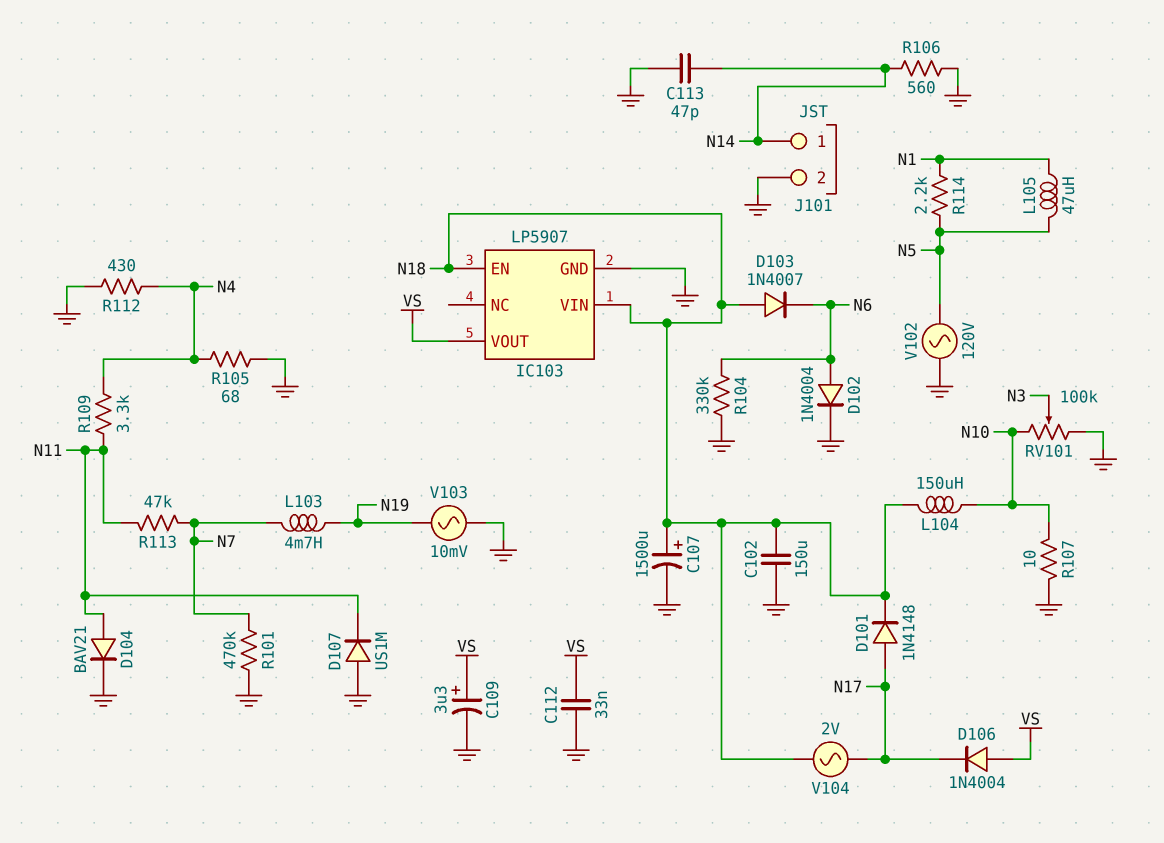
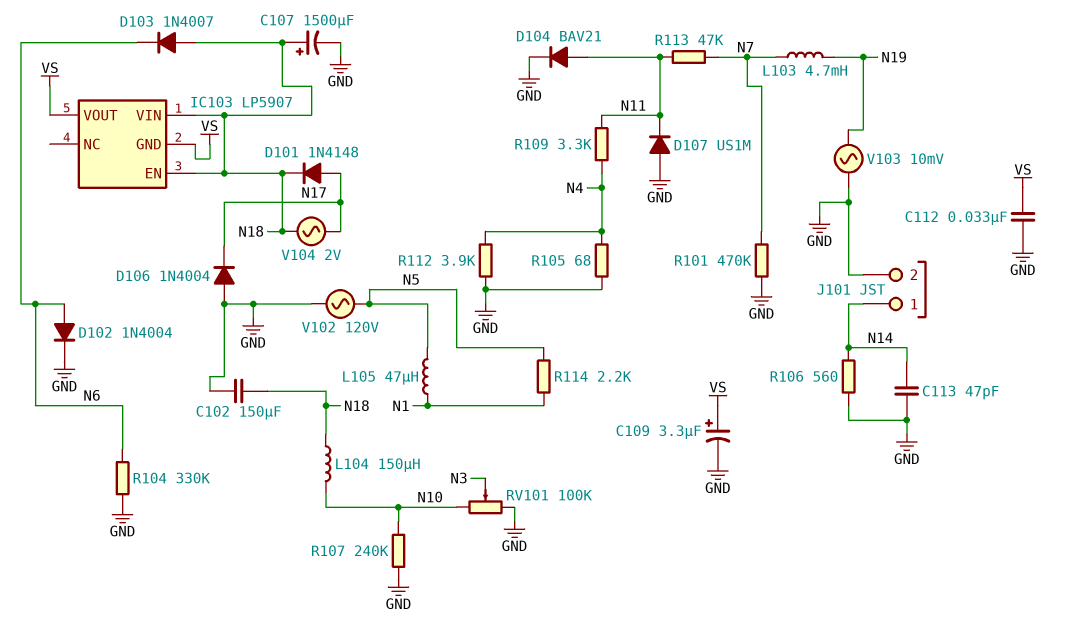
D106: diode 1N4004 (A VS, K N17) -> diode 1N4004 (A GND, K N17)
IC103 pin GND: GND -> VS
R107: 10 (GND, N10) -> 240k (GND, N10)
R112: 430 (GND, N4) -> 3.9k (GND, N4)

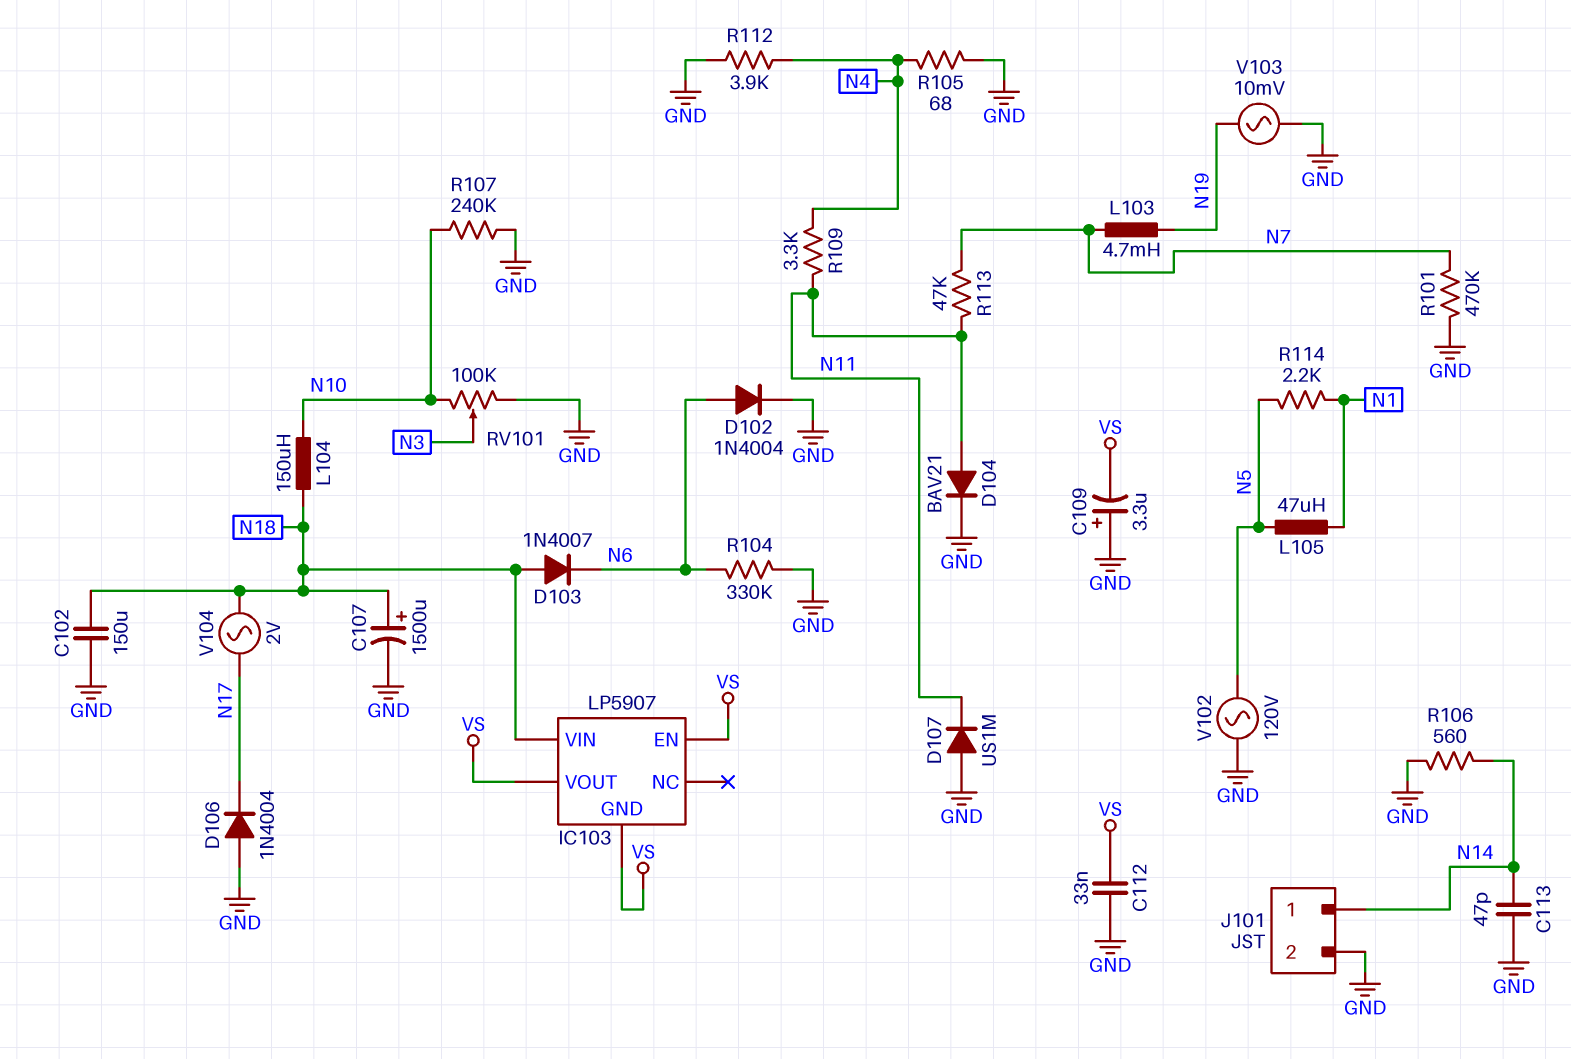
C109: 3.3uF (plus VS, minus GND) -> 3.3uF (plus GND, minus VS)
D101: diode 1N4148 (A N17, K N18) -> none
IC103 pin EN: N18 -> VS

